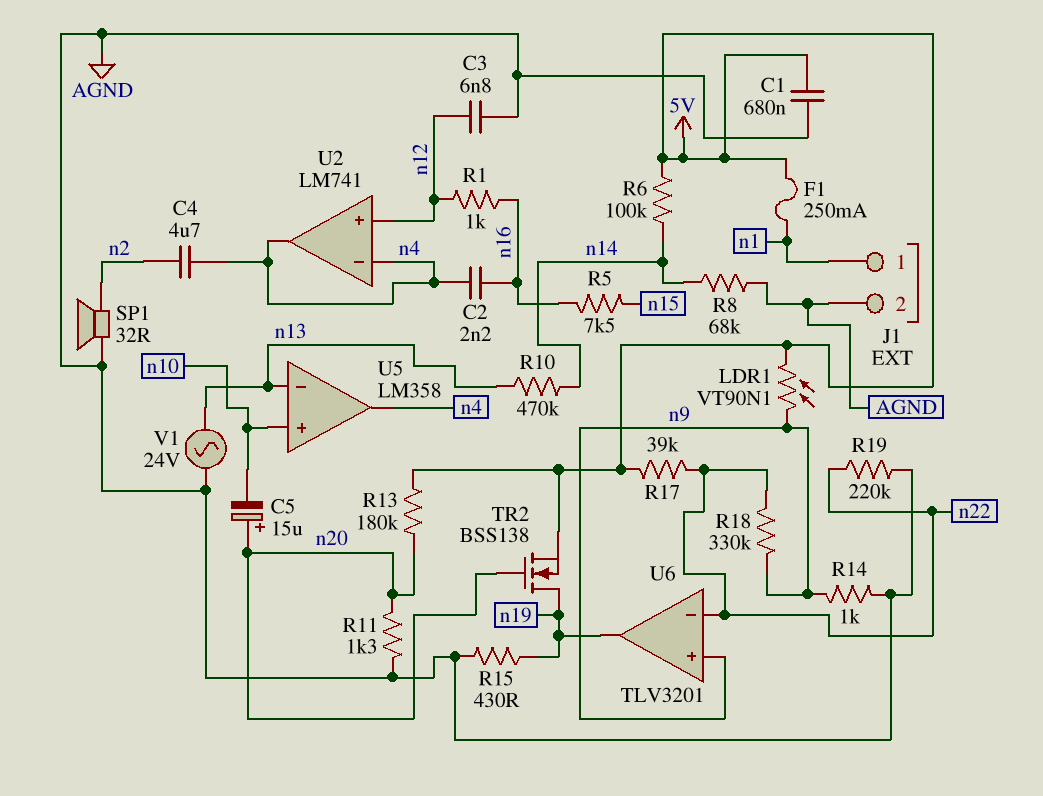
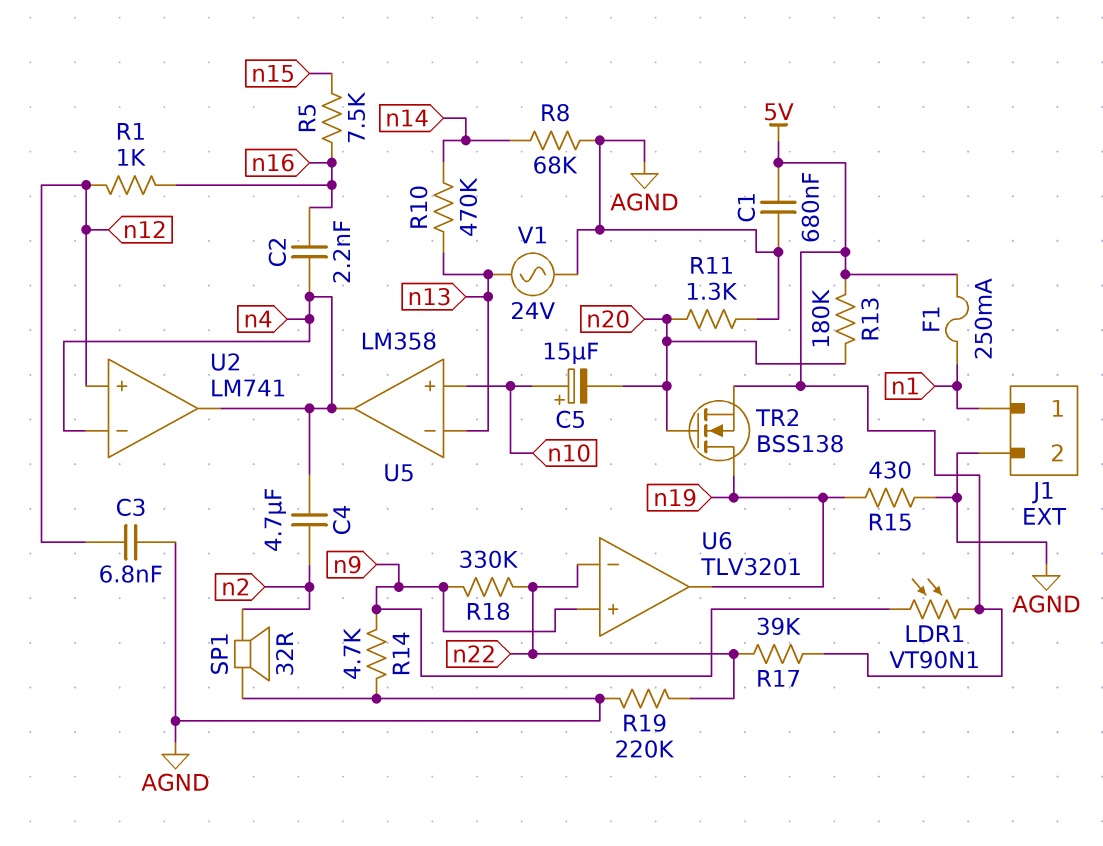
C5: 15uF (plus n20, minus n10) -> 15uF (plus n10, minus n20)
R6: 100k (5V, n14) -> none
R14: 1k (AGND, n9) -> 4.7k (AGND, n9)

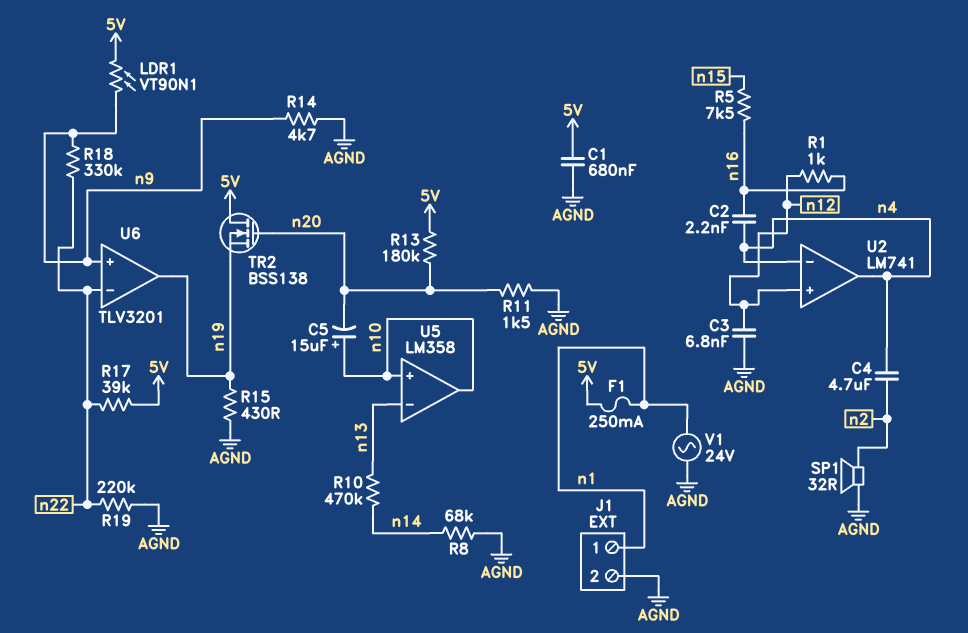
R11: 1.3k (AGND, n20) -> 1.5k (AGND, n20)
TR2: NMOS BSS138 (G n20, D n19, S 5V) -> NMOS BSS138 (G n20, D 5V, S n19)
U5 pin out: n4 -> n10
V1: AC 24V (AGND, n13) -> AC 24V (AGND, n1)

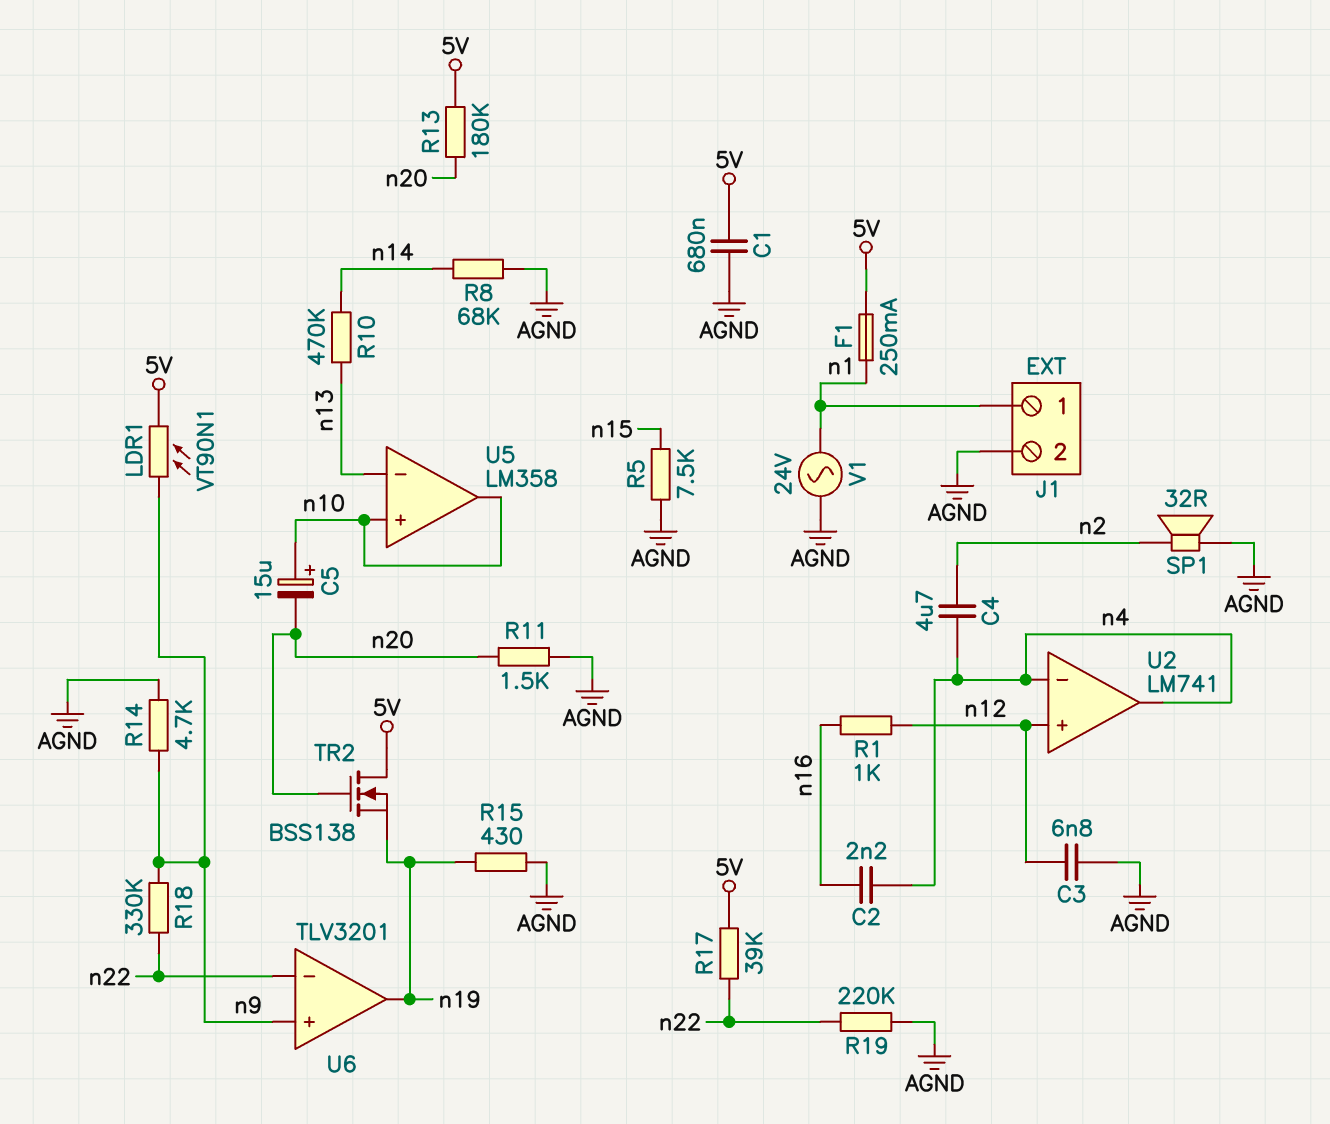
R5: 7.5k (n15, n16) -> 7.5k (AGND, n15)

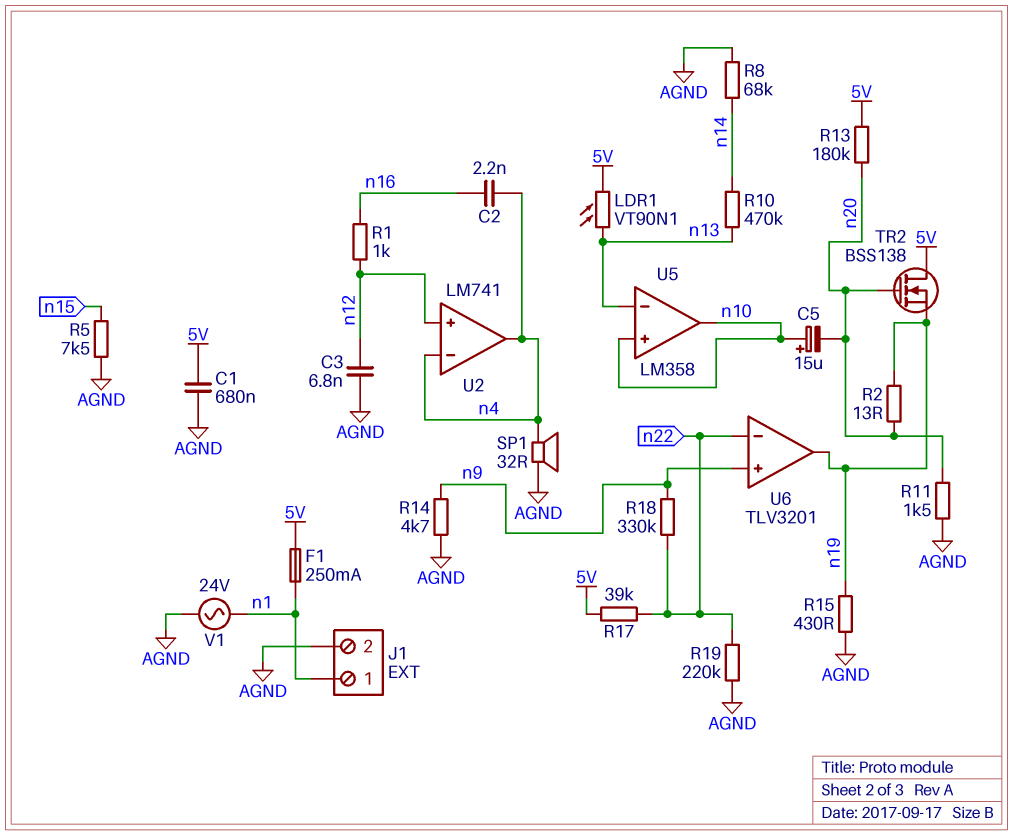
C4: 4.7uF (n2, n4) -> none
LDR1: VT90N1 (5V, n9) -> VT90N1 (5V, n13)
R2: none -> 13 (n19, n20)
SP1: speaker 32R (AGND, n2) -> speaker 32R (AGND, n4)

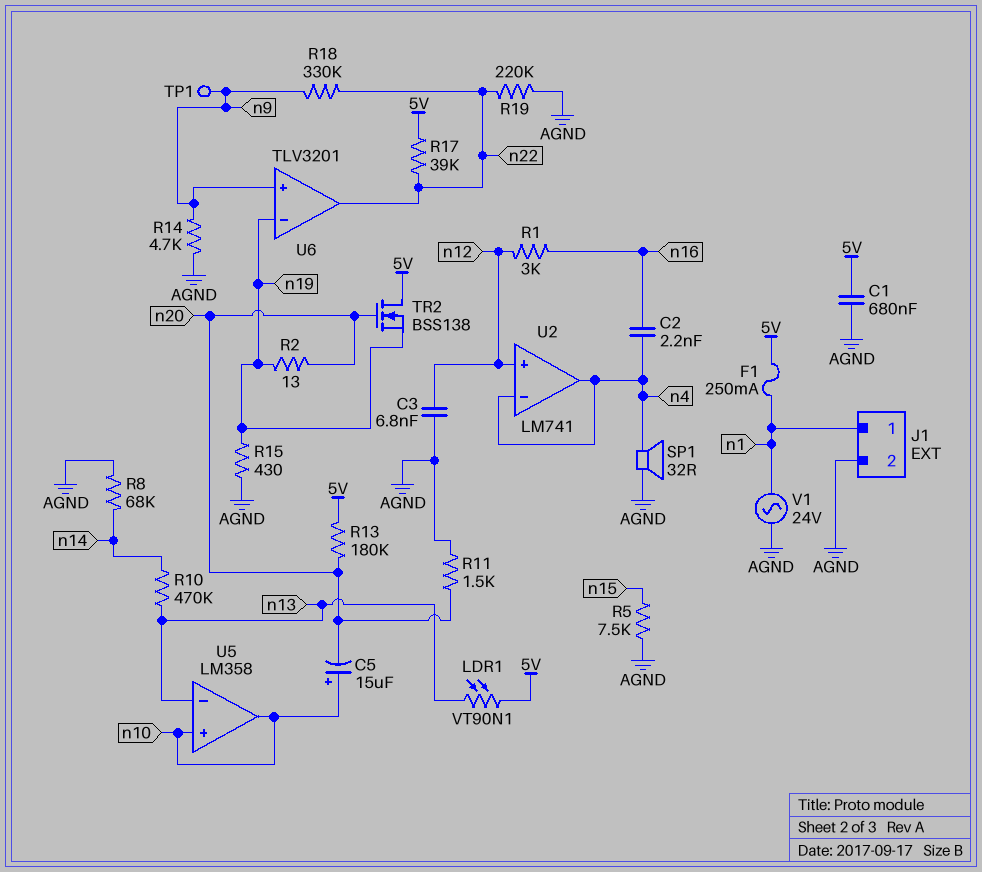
R1: 1k (n12, n16) -> 3k (n12, n16)
TP1: none -> test point (n9)
U6 pin in-: n22 -> n19
U6 pin out: n19 -> n22

